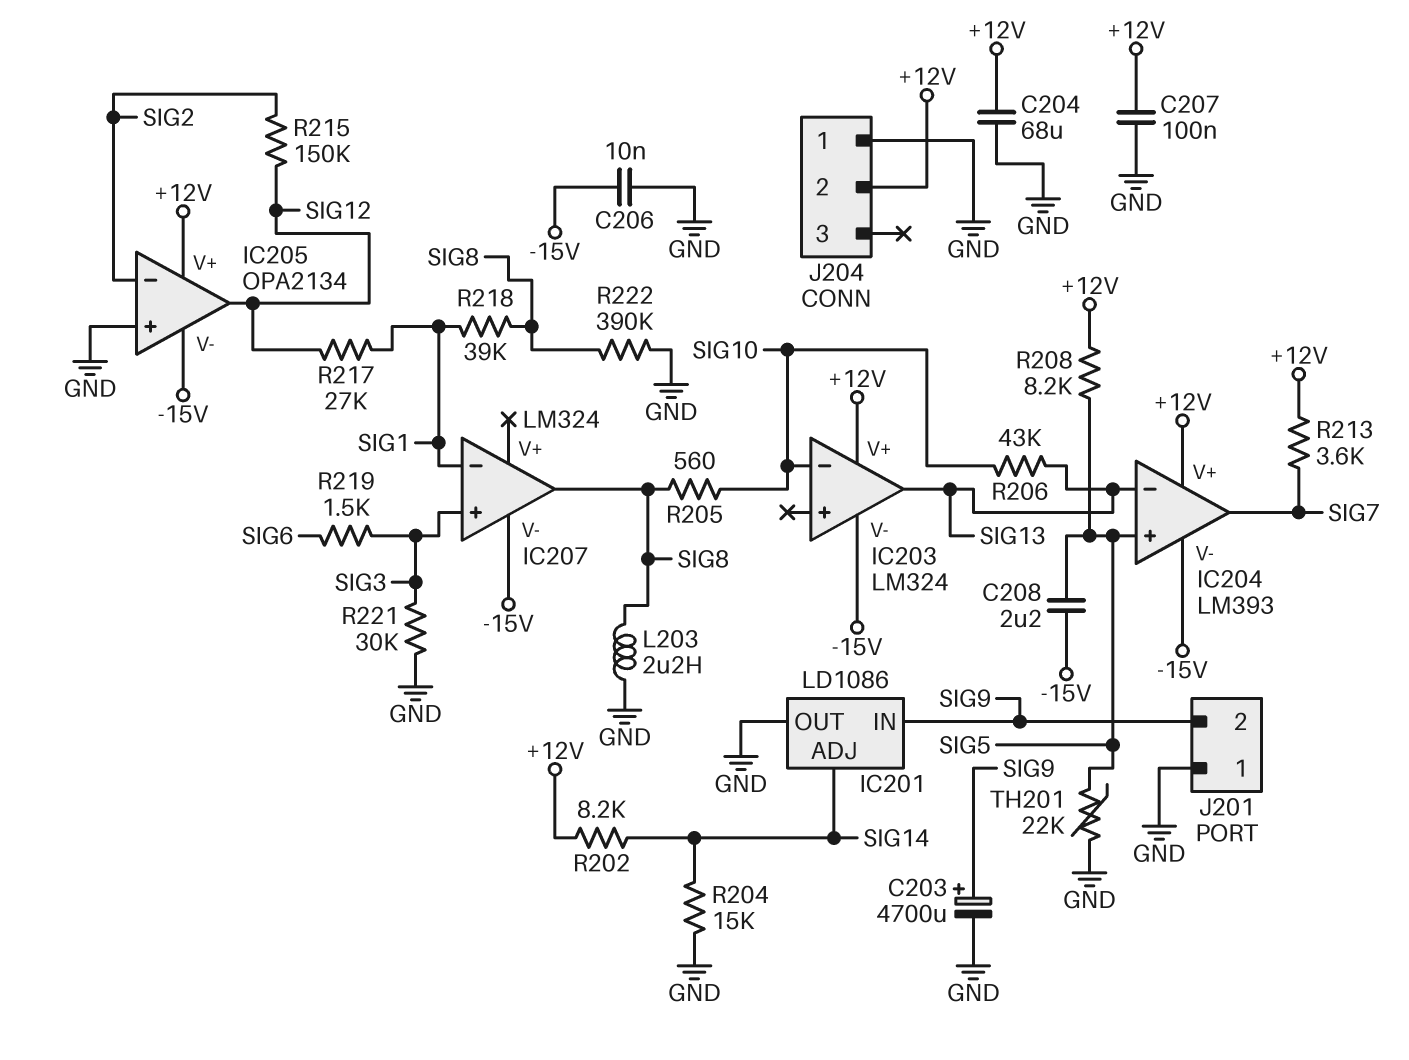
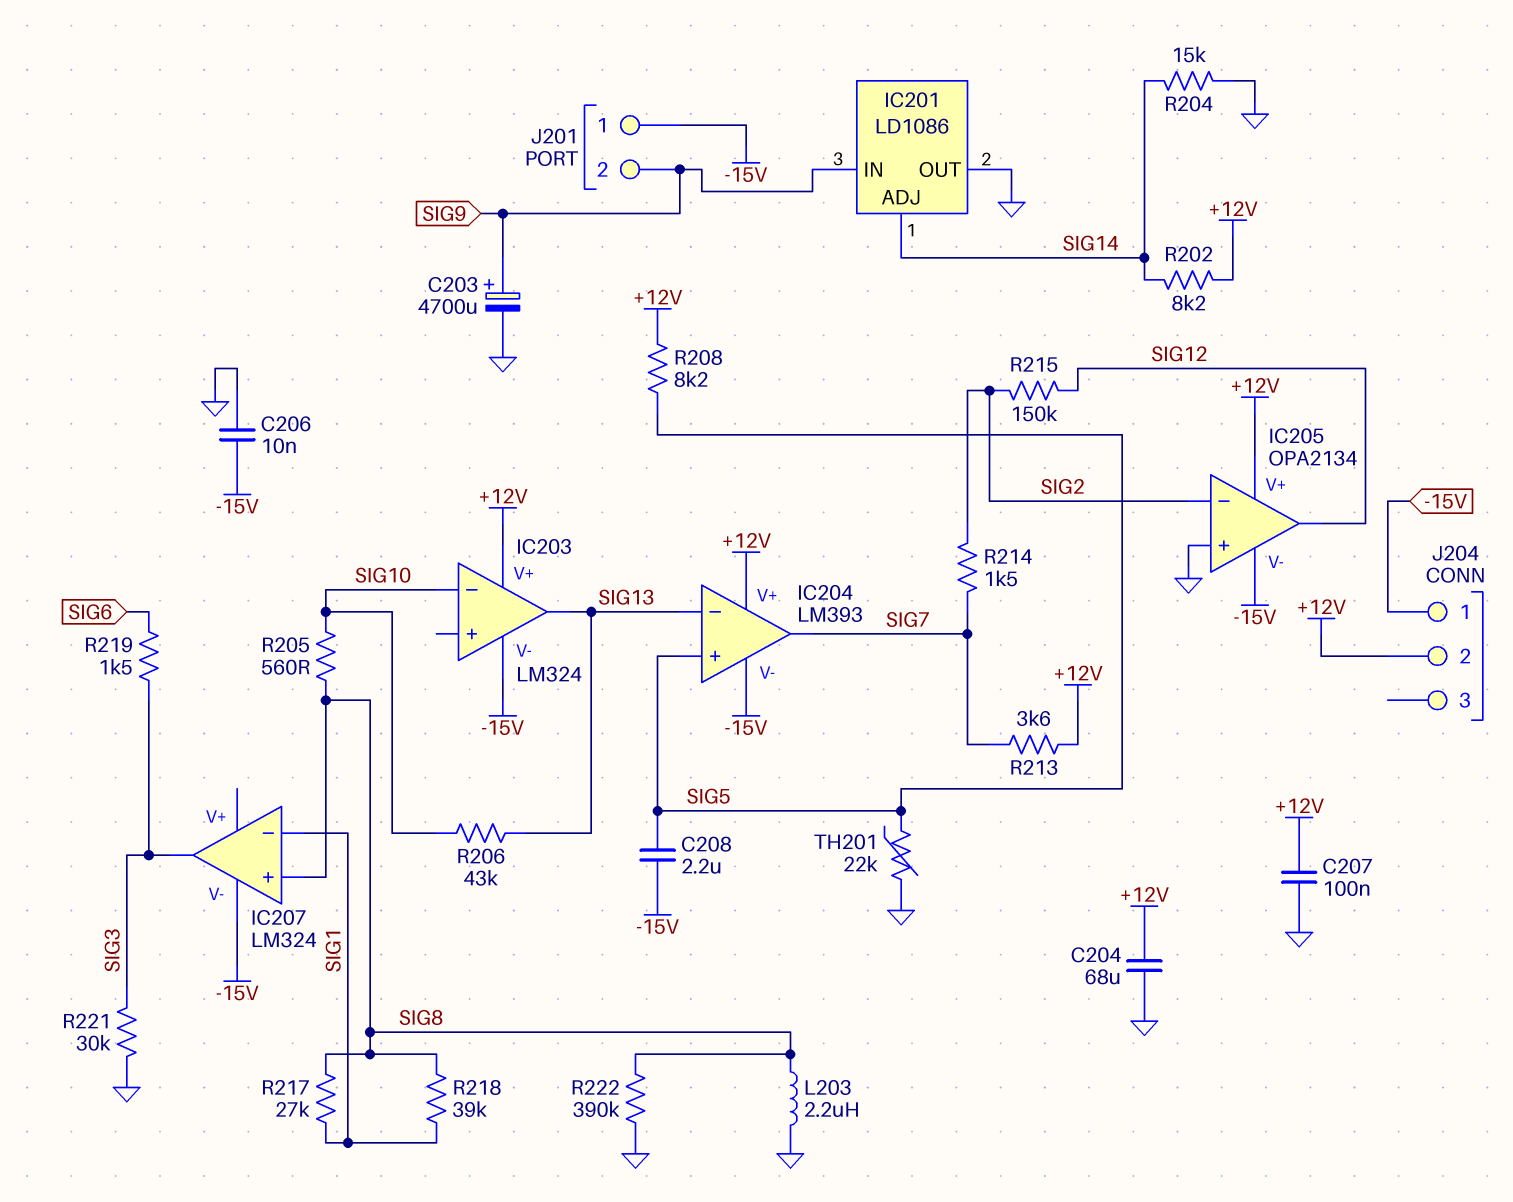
IC207 pin in+: SIG3 -> SIG8
IC207 pin out: SIG8 -> SIG3
J201 pin 1: GND -> -15V
J204 pin 1: GND -> -15V
R214: none -> 1.5k (SIG2, SIG7)
R217: 27k (SIG1, SIG12) -> 27k (SIG1, SIG8)

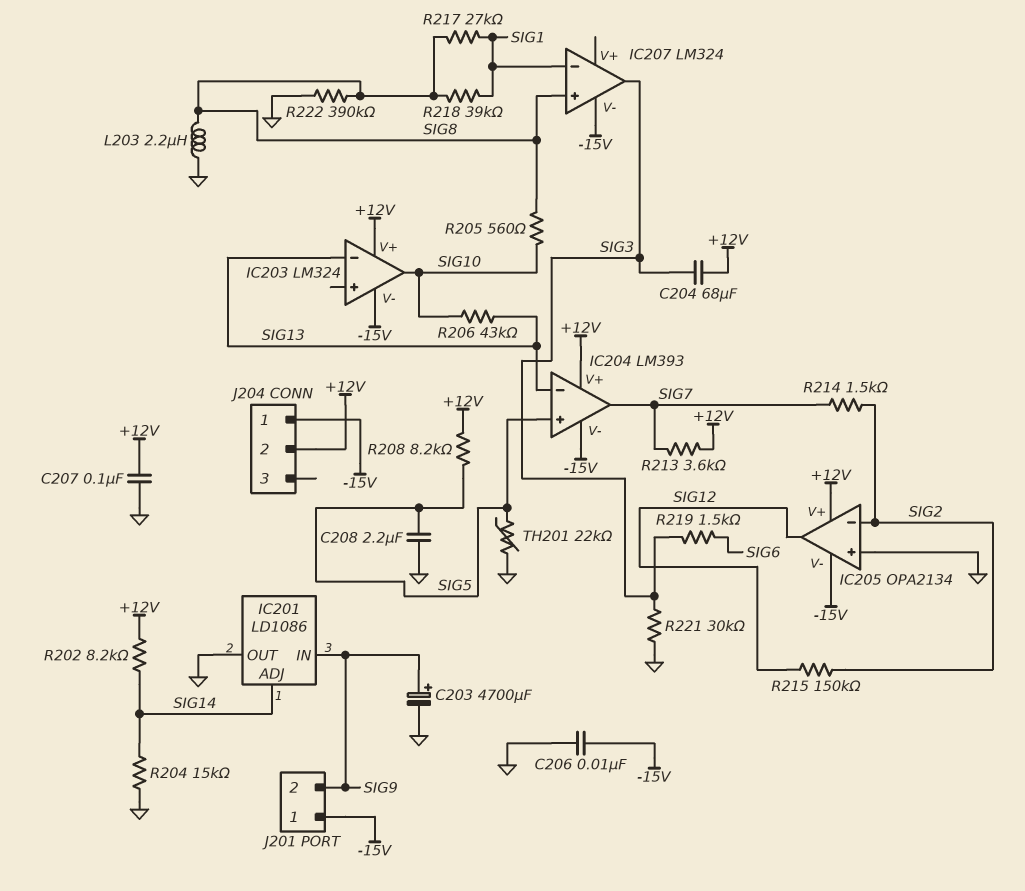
C204: 68uF (+12V, GND) -> 68uF (+12V, SIG3)
C208: 2.2uF (-15V, SIG5) -> 2.2uF (GND, SIG5)
IC203 pin in-: SIG10 -> SIG13
IC203 pin out: SIG13 -> SIG10

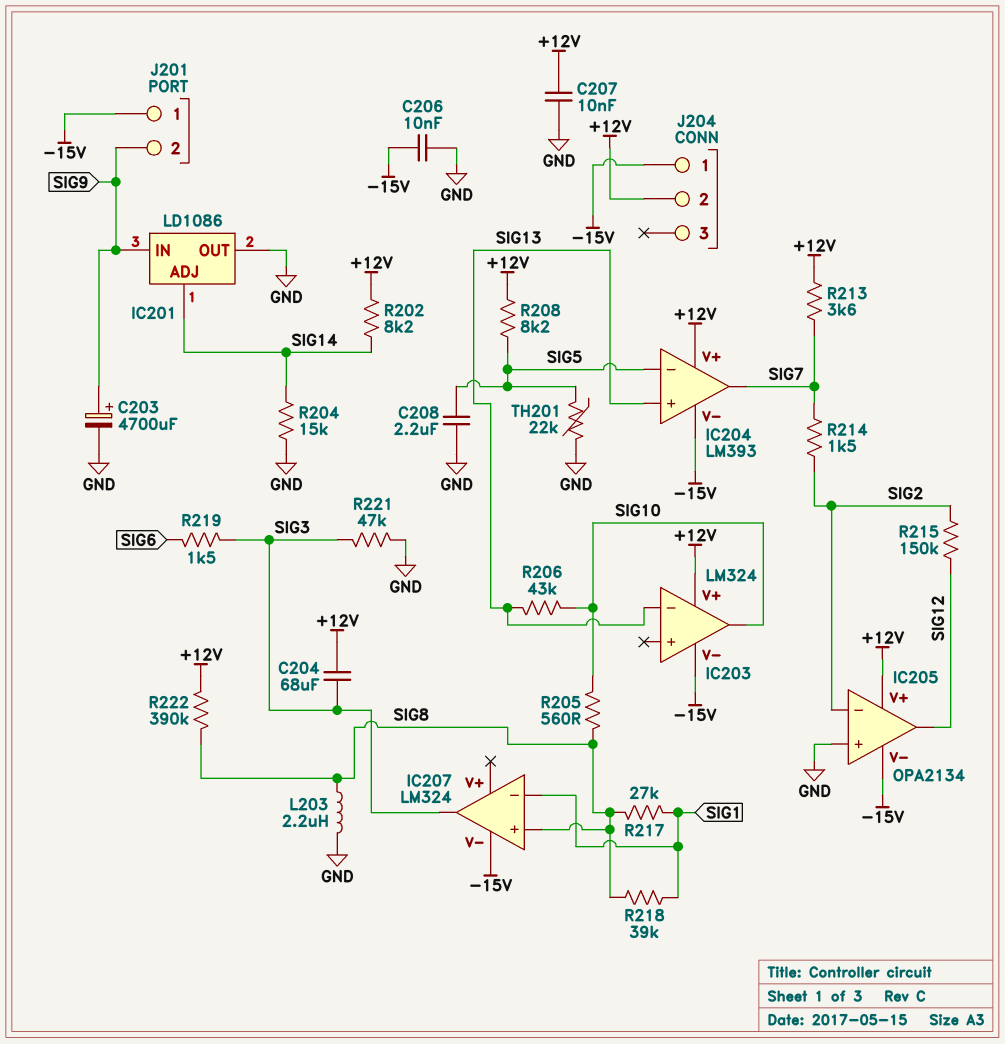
C207: 100nF (+12V, GND) -> 10nF (+12V, GND)
IC204 pin in+: SIG5 -> SIG13
IC204 pin in-: SIG13 -> SIG5
R221: 30k (GND, SIG3) -> 47k (GND, SIG3)
R222: 390k (GND, SIG8) -> 390k (+12V, SIG8)

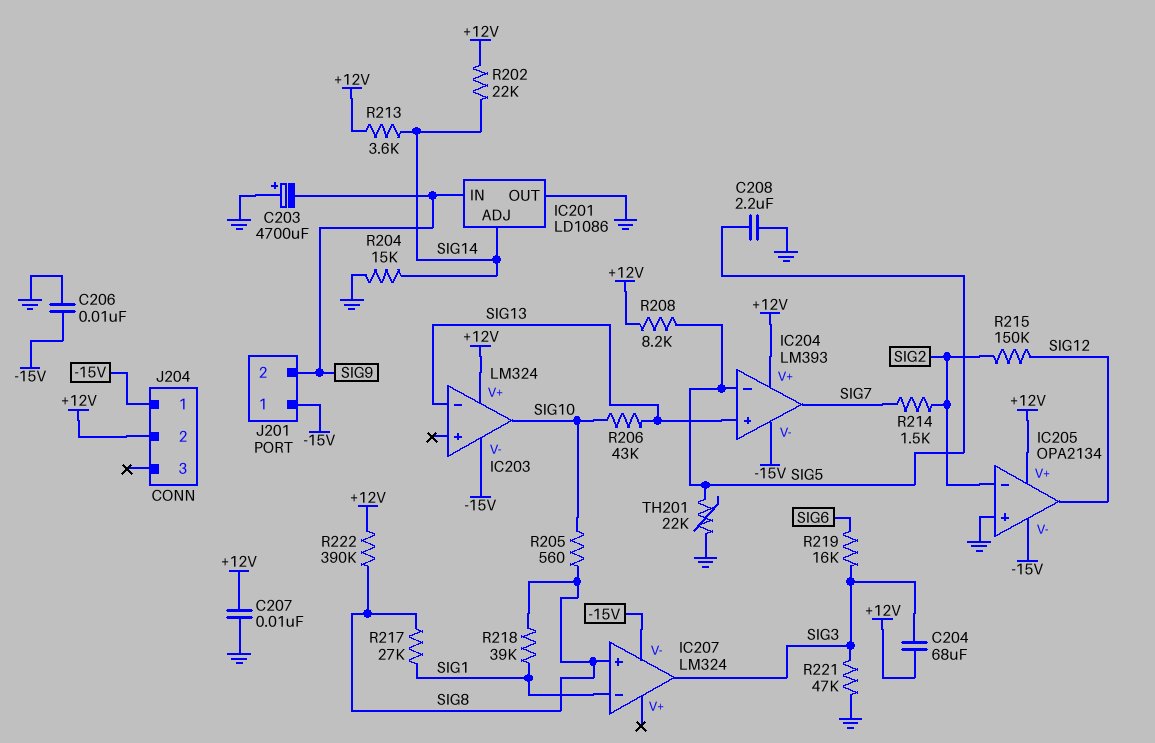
C203: 4700uF (plus SIG9, minus GND) -> 4700uF (plus GND, minus SIG9)
L203: 2.2uH (GND, SIG8) -> none
R202: 8.2k (+12V, SIG14) -> 22k (+12V, SIG14)
R213: 3.6k (+12V, SIG7) -> 3.6k (+12V, SIG14)
R219: 1.5k (SIG3, SIG6) -> 16k (SIG3, SIG6)

